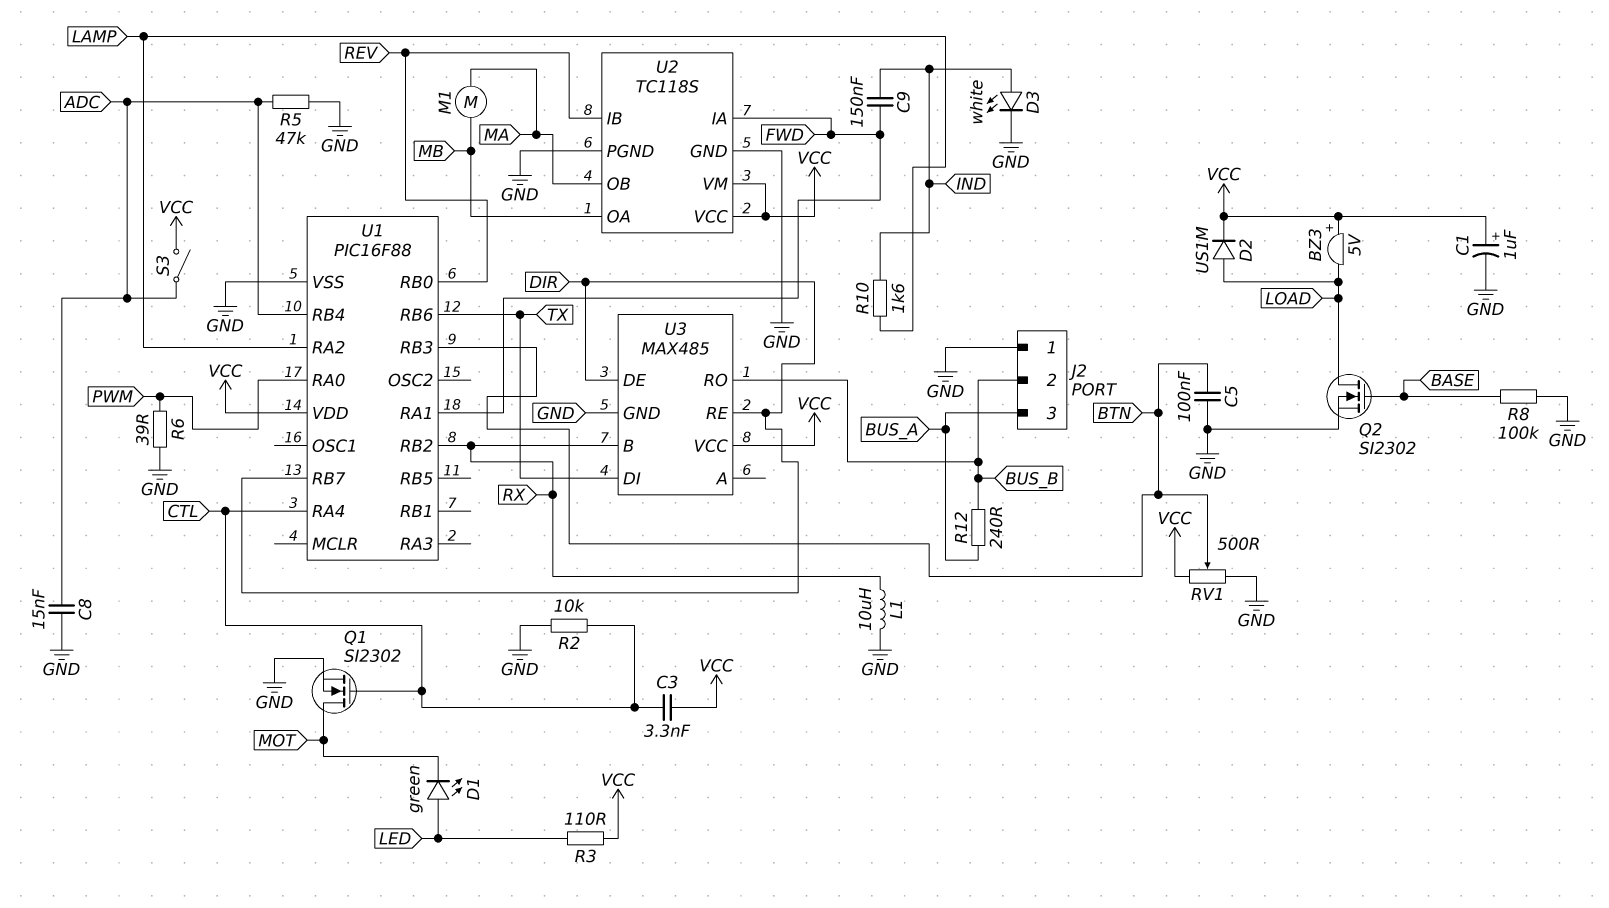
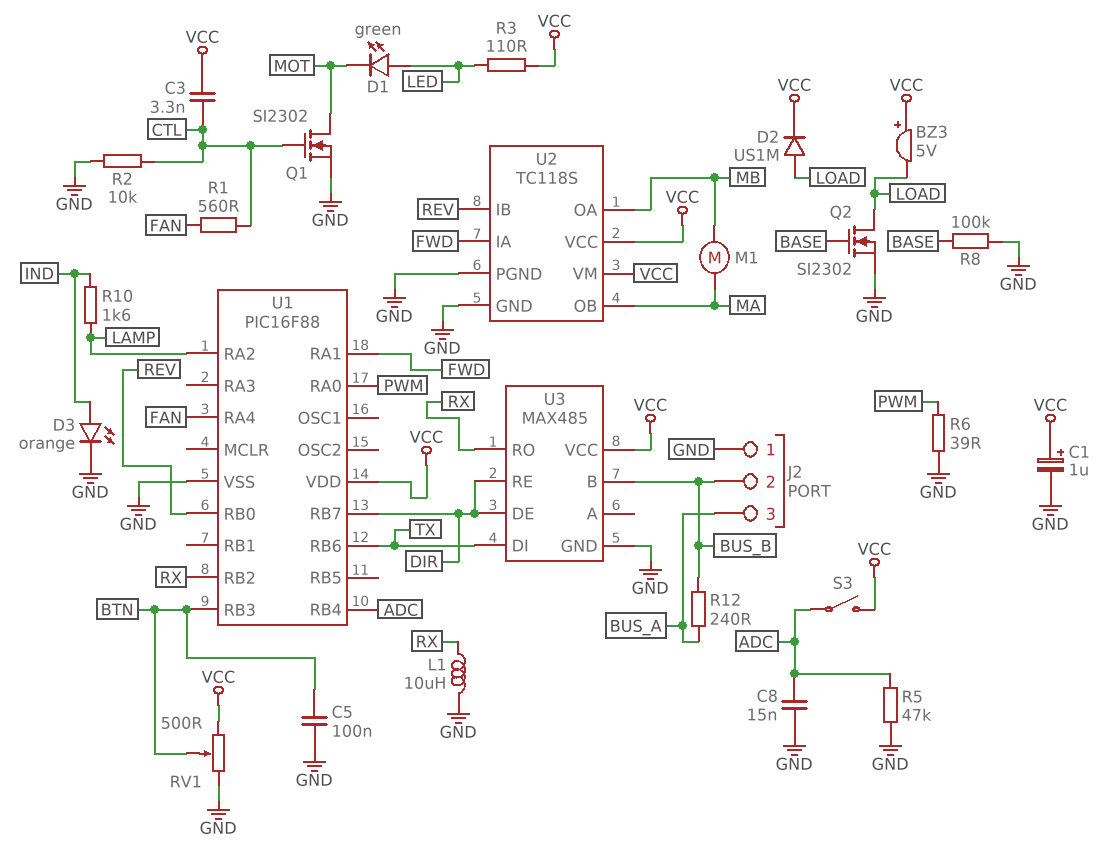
C9: 150nF (FWD, IND) -> none
D3: LED white (A IND, K GND) -> LED orange (A IND, K GND)
R1: none -> 560 (CTL, FAN)
U1 pin RA4: CTL -> FAN
U3 pin B: RX -> BUS_B
U3 pin RO: BUS_B -> RX

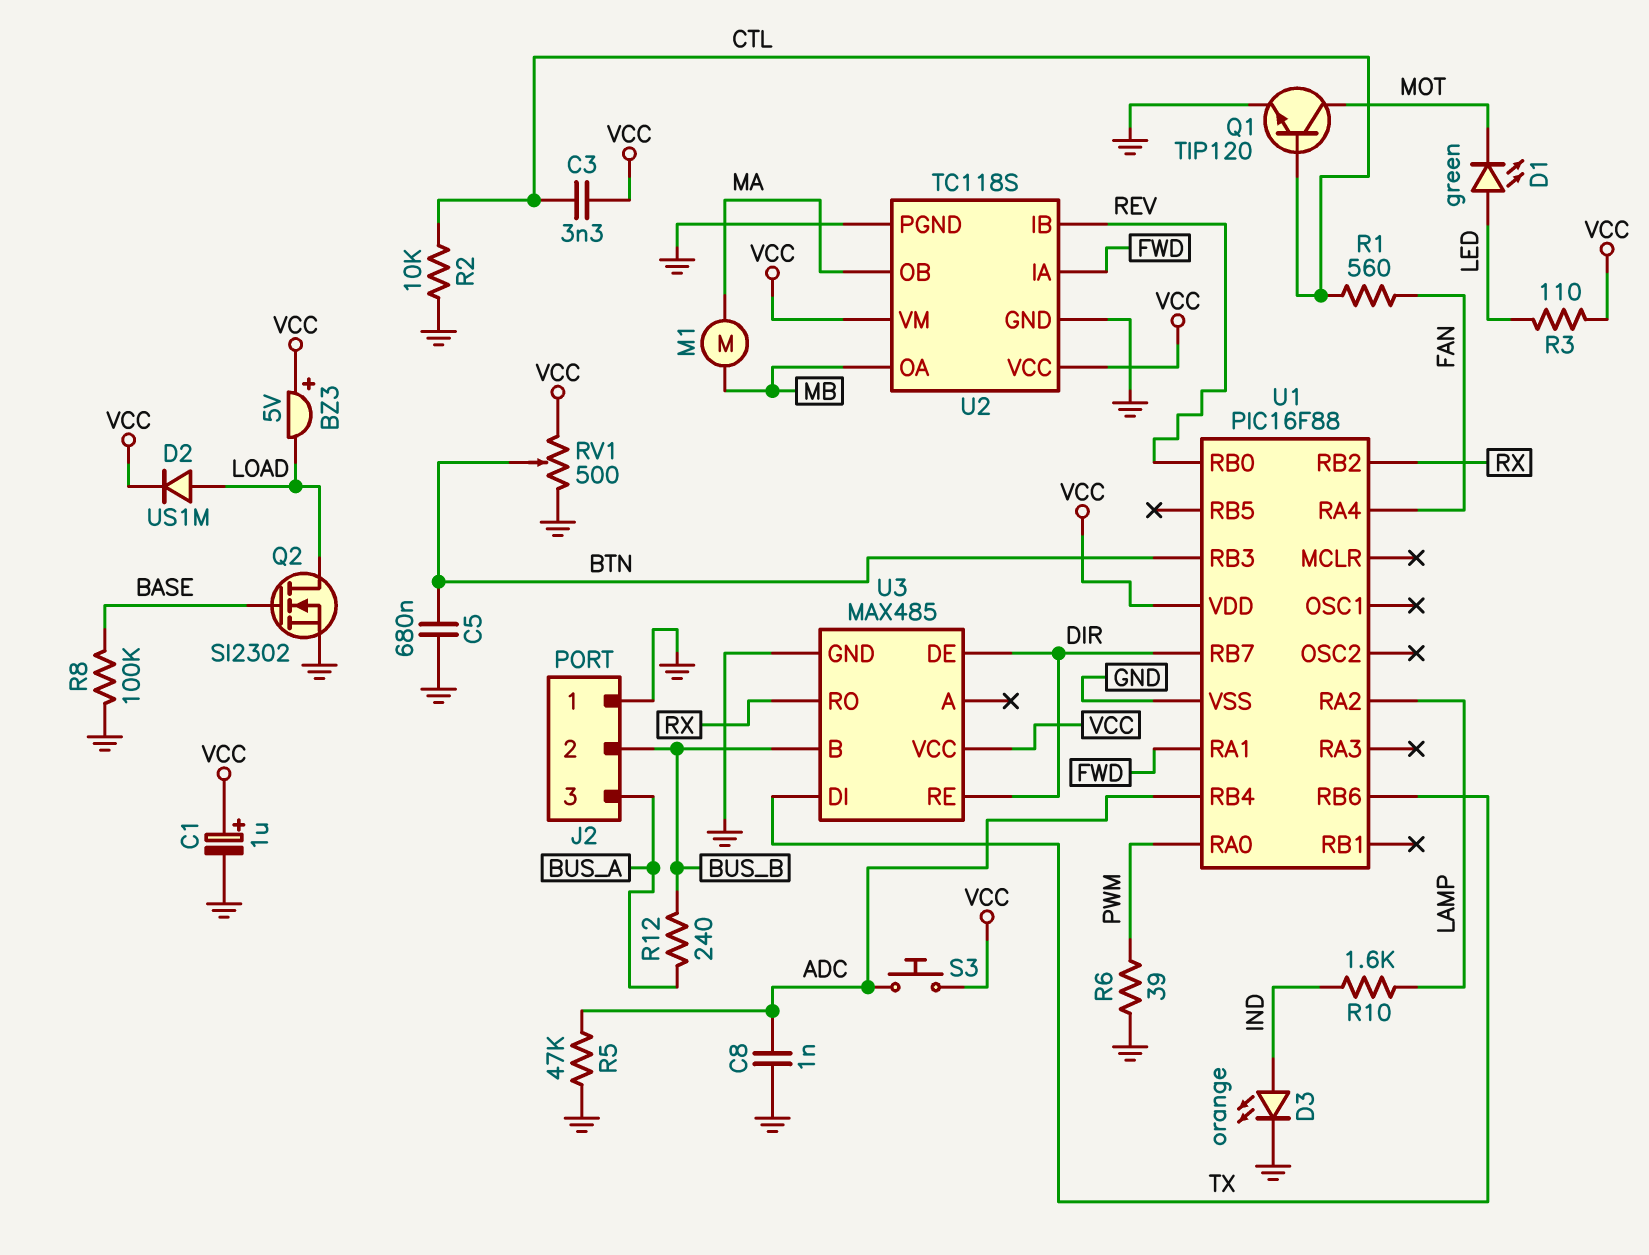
C5: 100nF (BTN, GND) -> 680nF (BTN, GND)
C8: 15nF (ADC, GND) -> 1nF (ADC, GND)
L1: 10uH (GND, RX) -> none
Q1: NMOS SI2302 (G CTL, D MOT, S GND) -> NPN TIP120 (B CTL, C MOT, E GND)
S3: switch (ADC, VCC) -> button (ADC, VCC)

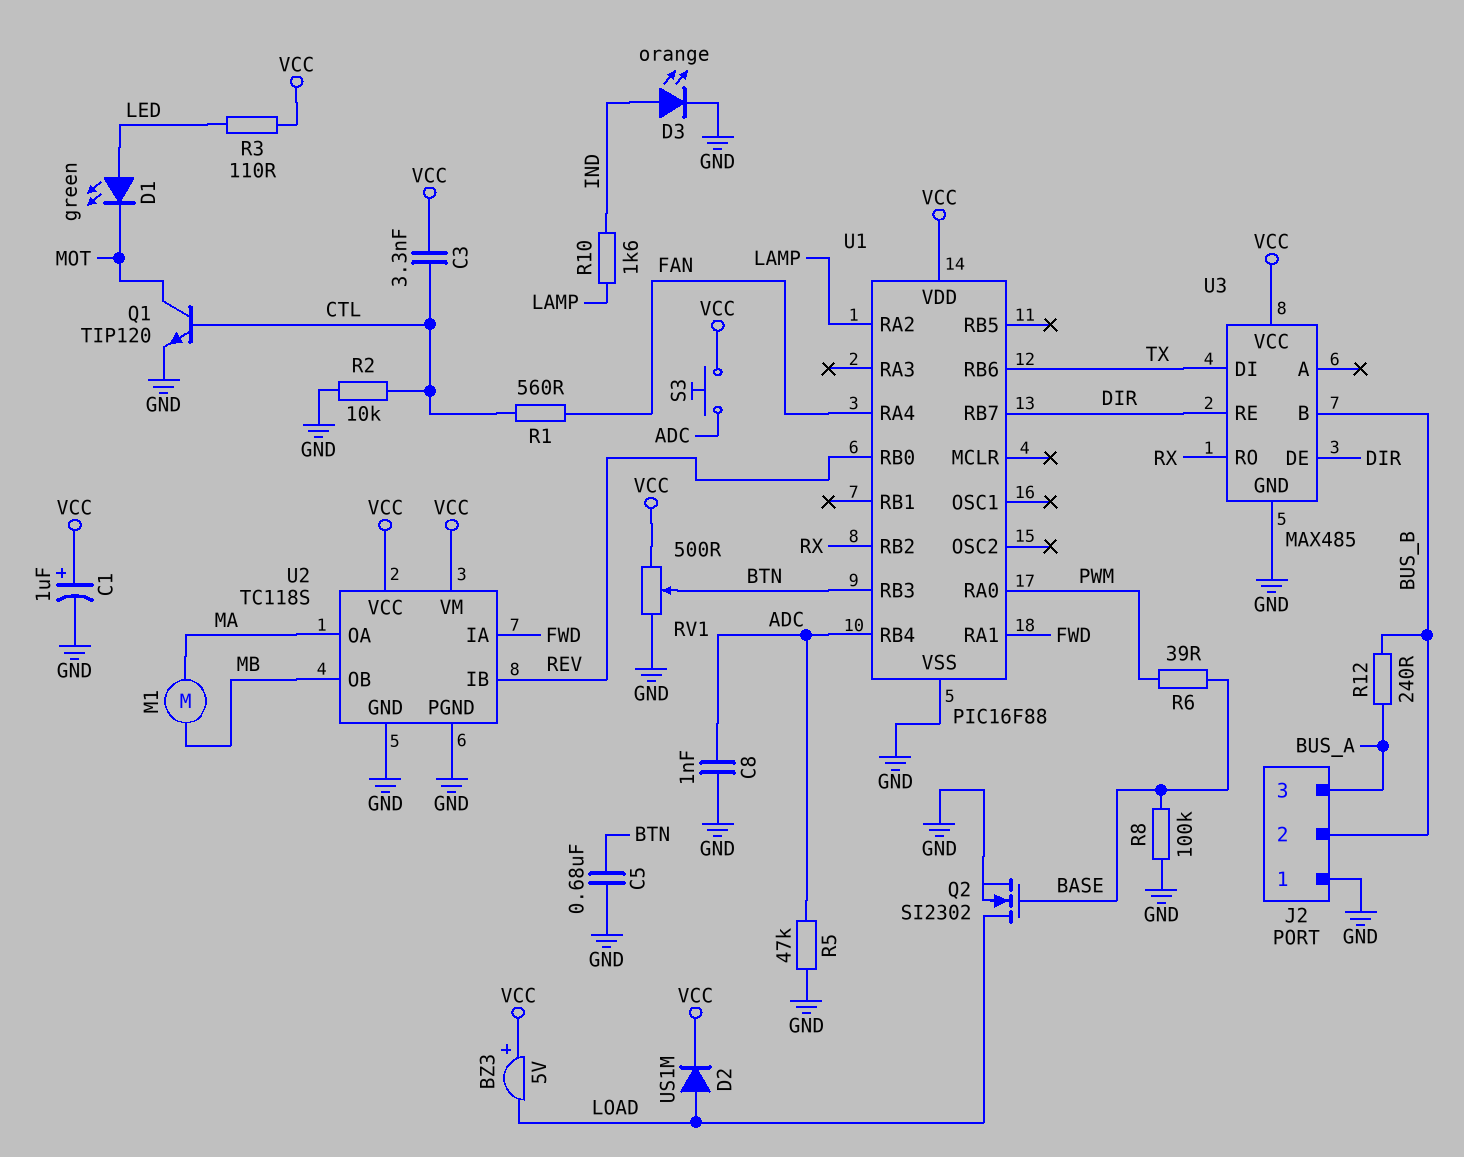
R6: 39 (GND, PWM) -> 39 (BASE, PWM)
U2 pin OA: MB -> MA
U2 pin OB: MA -> MB

